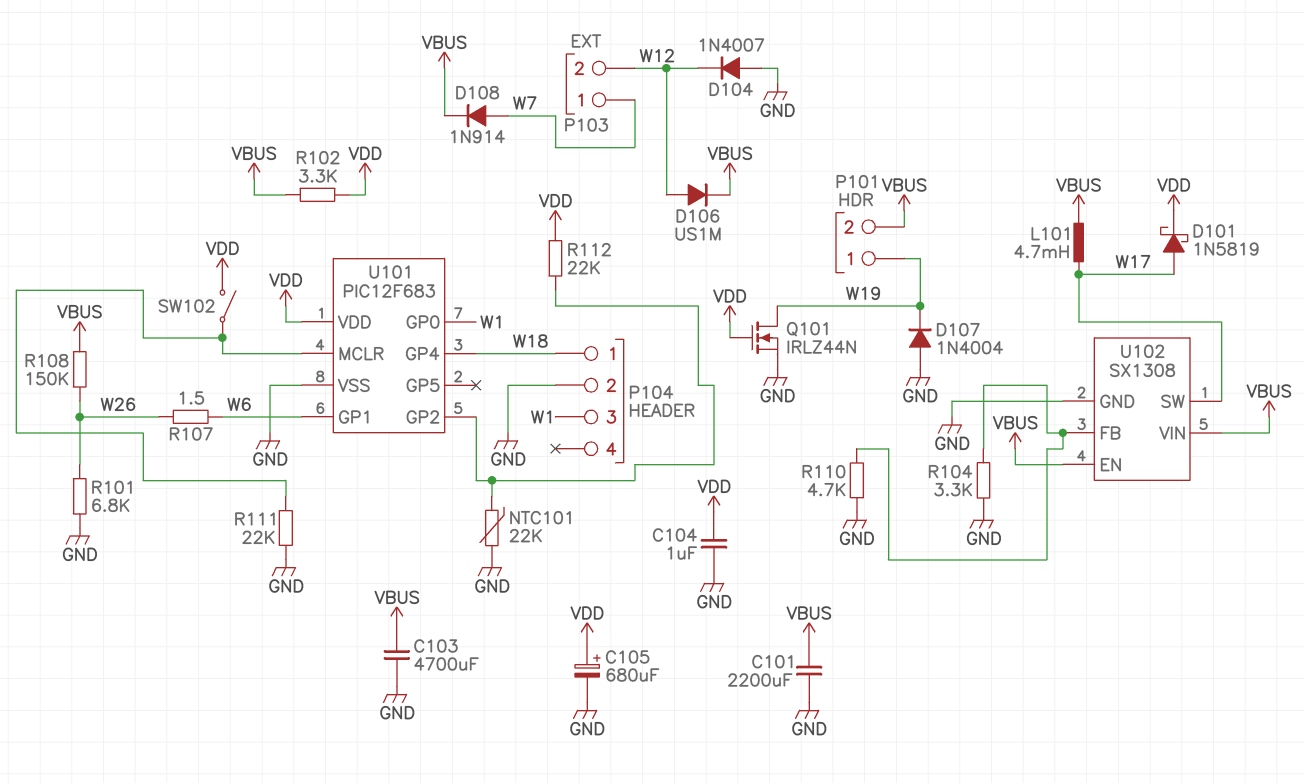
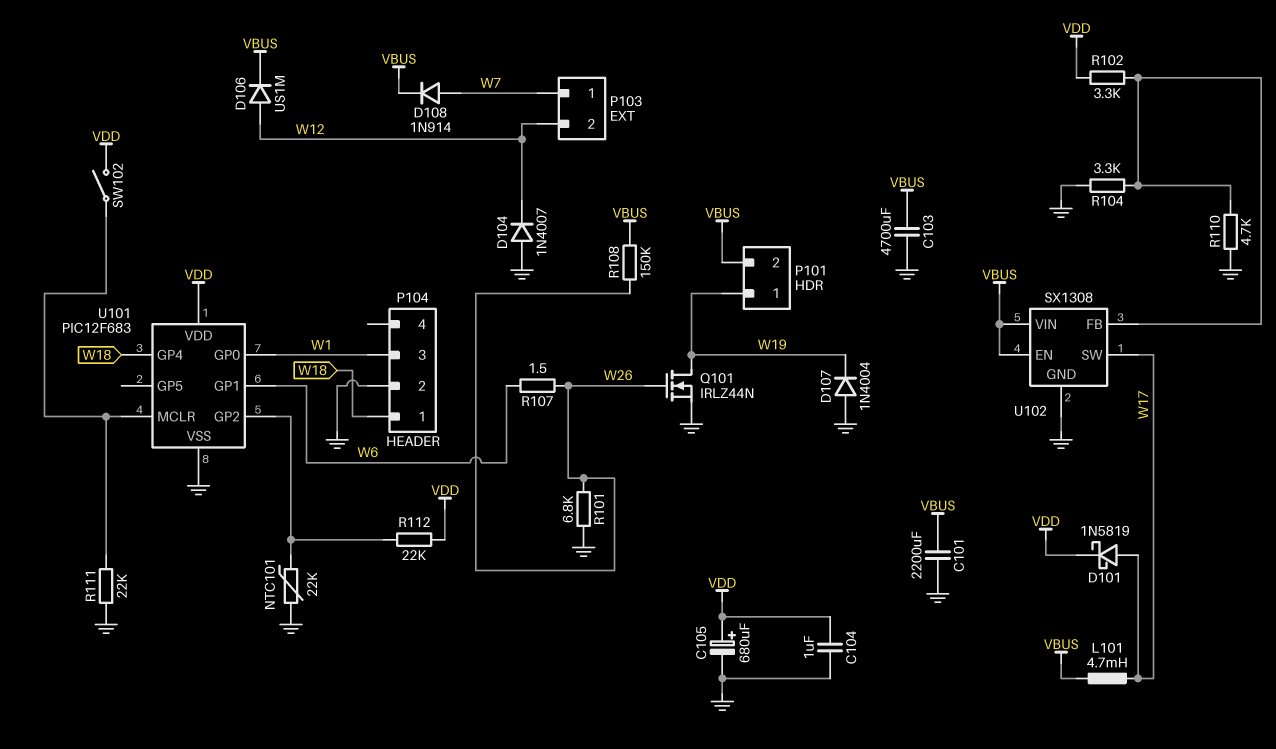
Q101: NMOS IRLZ44N (G VDD, D W19, S GND) -> NMOS IRLZ44N (G W26, D W19, S GND)
R102: 3.3k (VBUS, VDD) -> 3.3k (U102/FB, VDD)

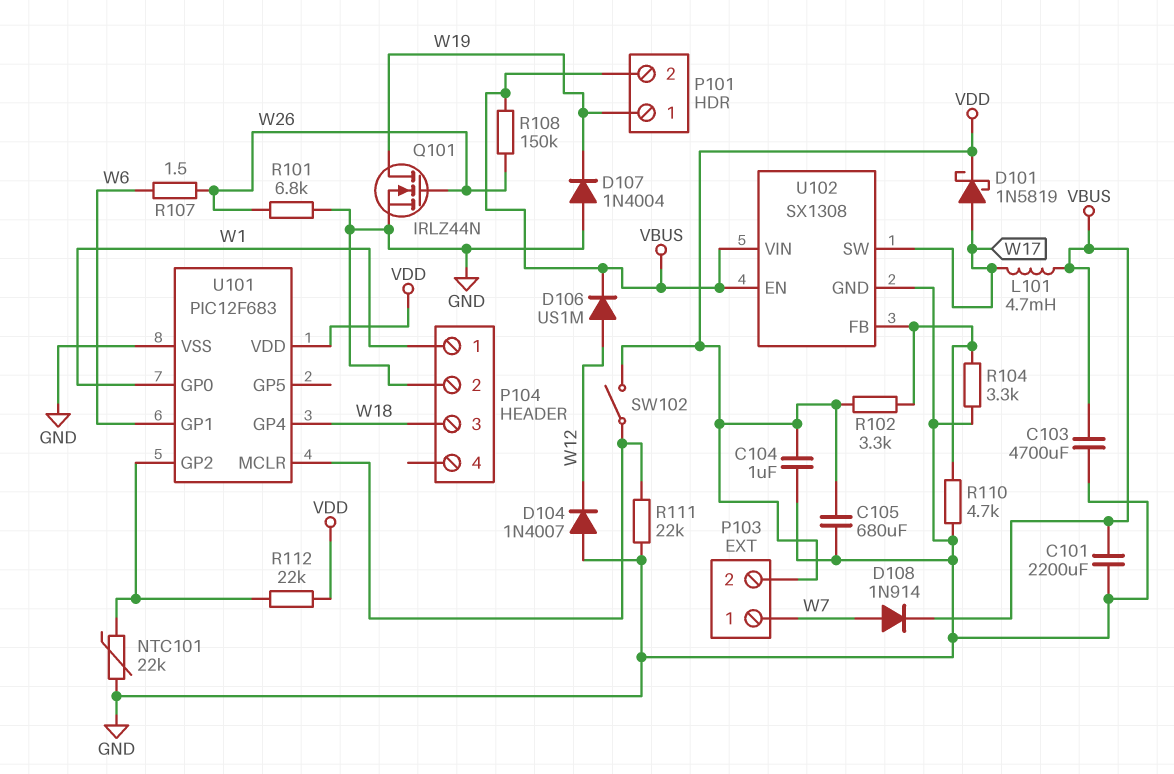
C105: 680uF (plus VDD, minus GND) -> 680uF (GND, VDD)
P103 pin 2: W12 -> VDD
P104 pin 1: W18 -> W1
P104 pin 3: W1 -> W18

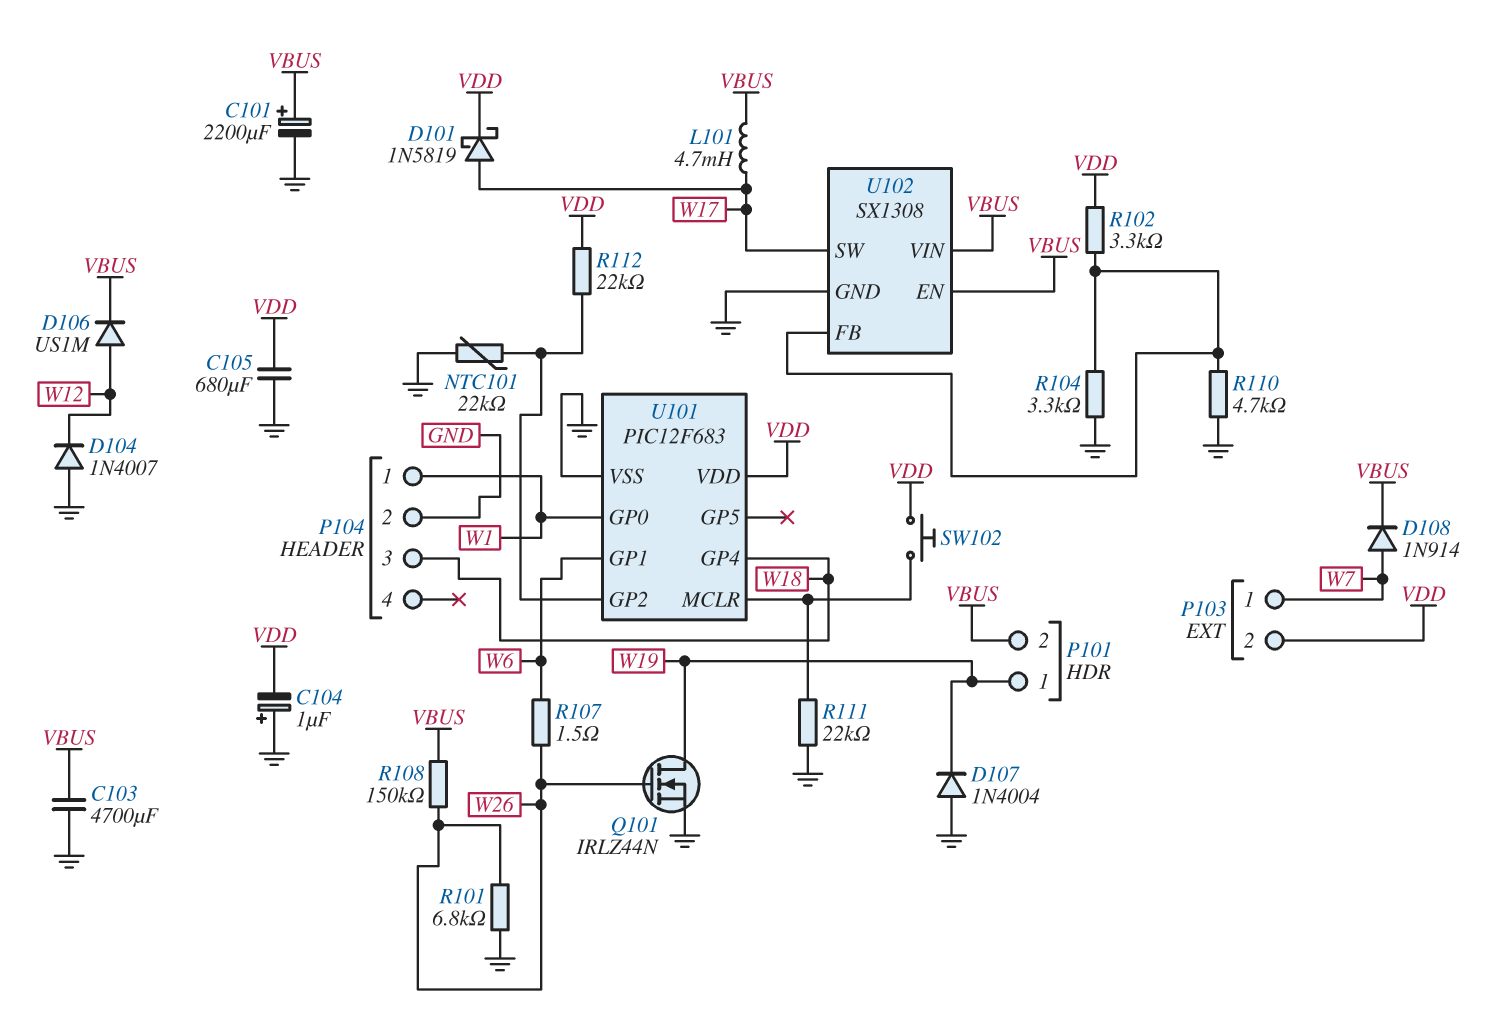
C101: 2200uF (GND, VBUS) -> 2200uF (plus VBUS, minus GND)
C104: 1uF (GND, VDD) -> 1uF (plus GND, minus VDD)
SW102: switch (U101/MCLR, VDD) -> button (U101/MCLR, VDD)

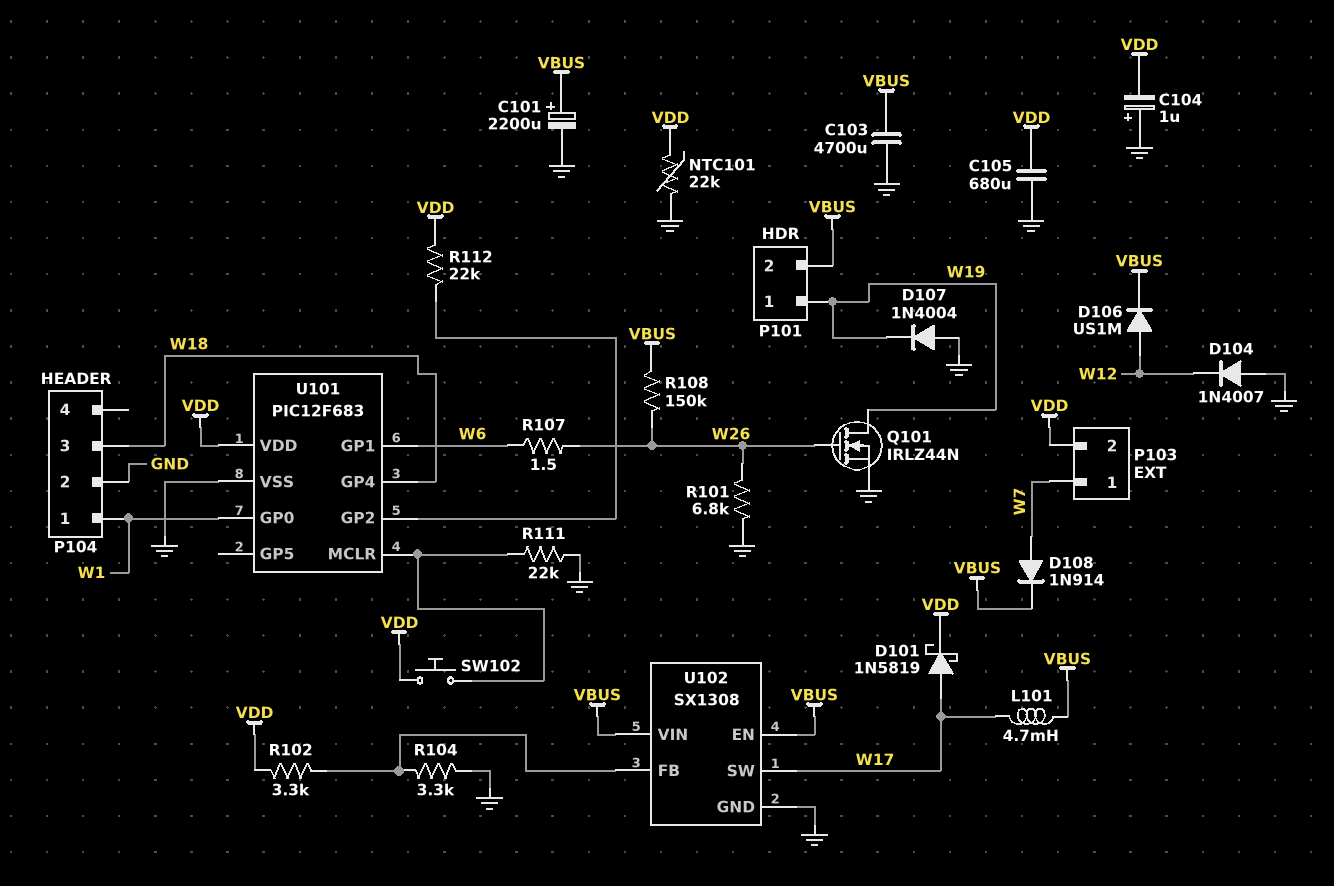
NTC101: 22k (GND, U101/GP2) -> 22k (GND, VDD)
R110: 4.7k (GND, U102/FB) -> none

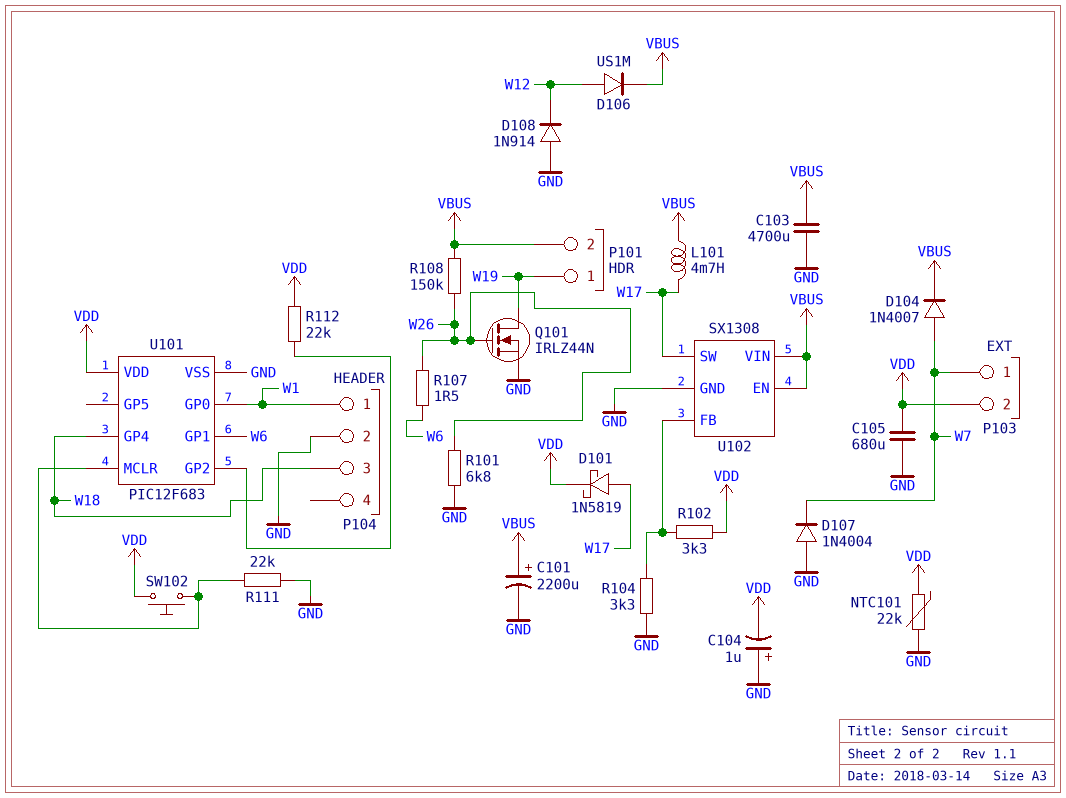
D104: diode 1N4007 (A GND, K W12) -> diode 1N4007 (A W7, K VBUS)
D107: diode 1N4004 (A GND, K W19) -> diode 1N4004 (A GND, K W7)
D108: diode 1N914 (A W7, K VBUS) -> diode 1N914 (A GND, K W12)

